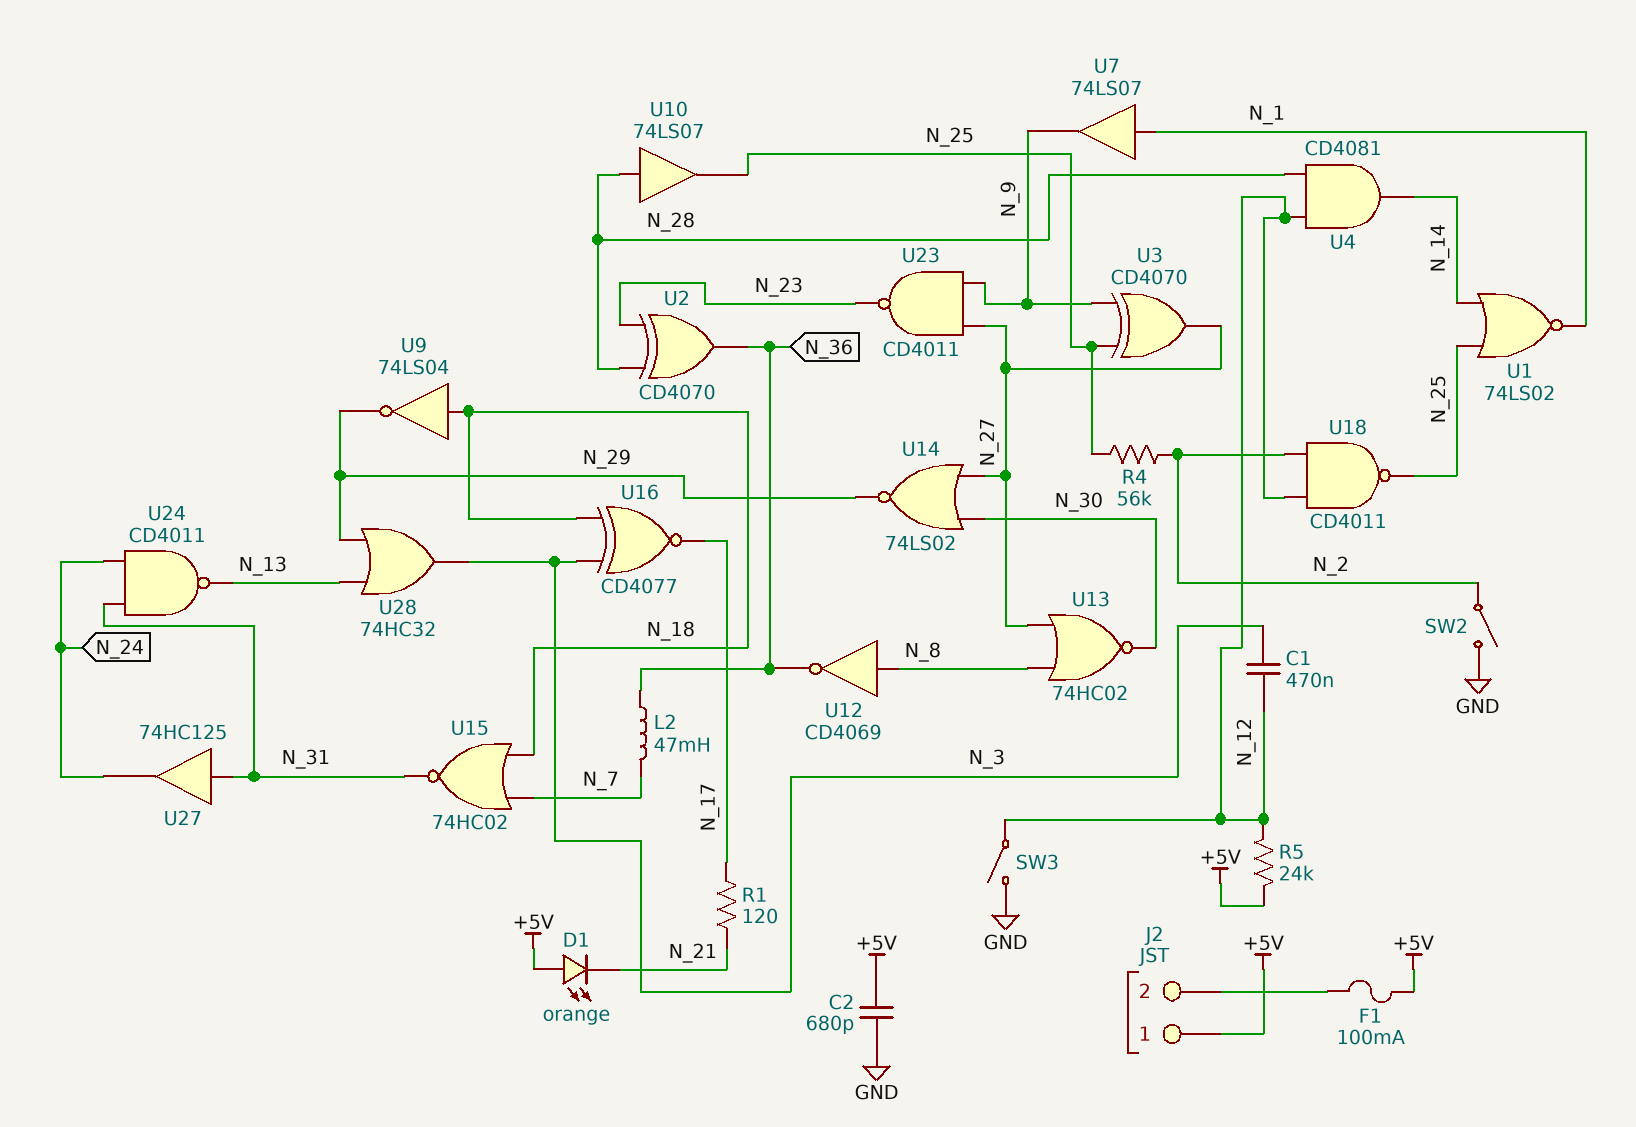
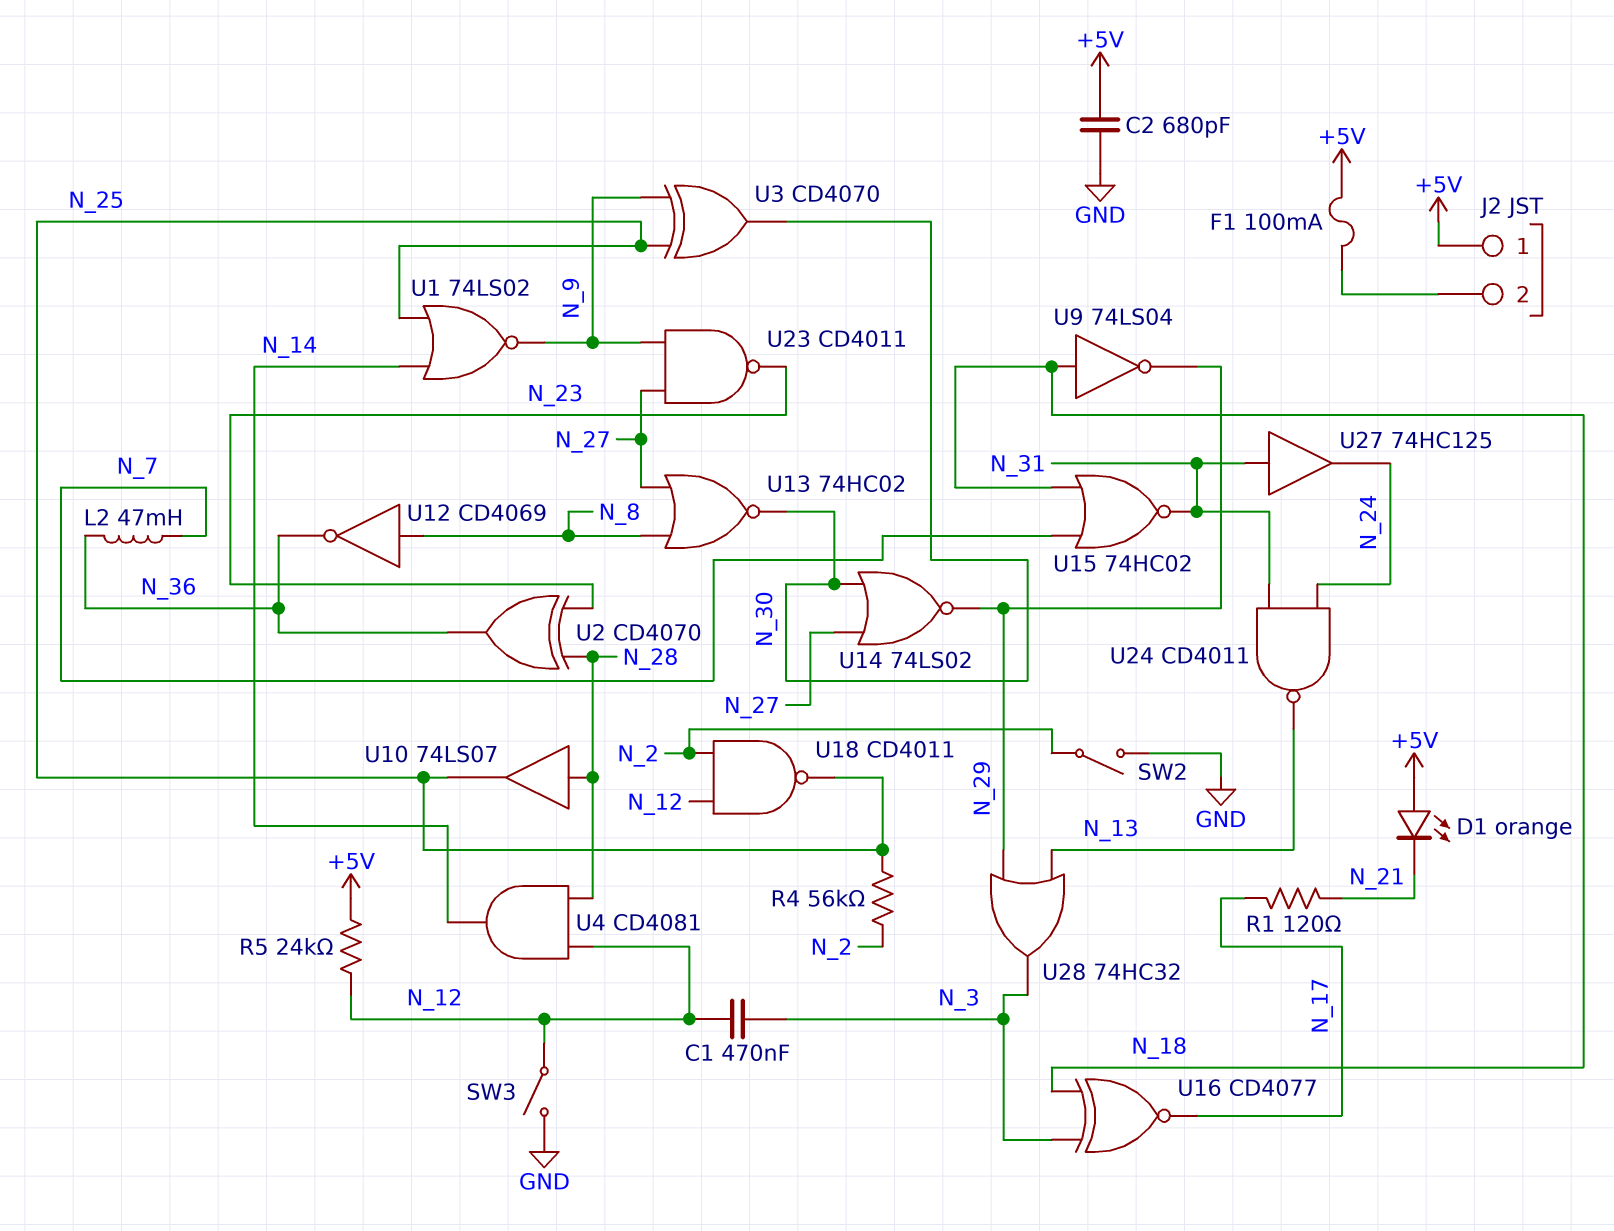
U1: NOR 74LS02 (in N_14, in N_25, out N_1) -> NOR 74LS02 (in N_14, in N_25, out N_9)
U3: XOR CD4070 (in N_9, in N_25, out N_27) -> XOR CD4070 (in N_9, in N_25, out N_30)
U7: buffer 74LS07 (in N_1, out N_9) -> none

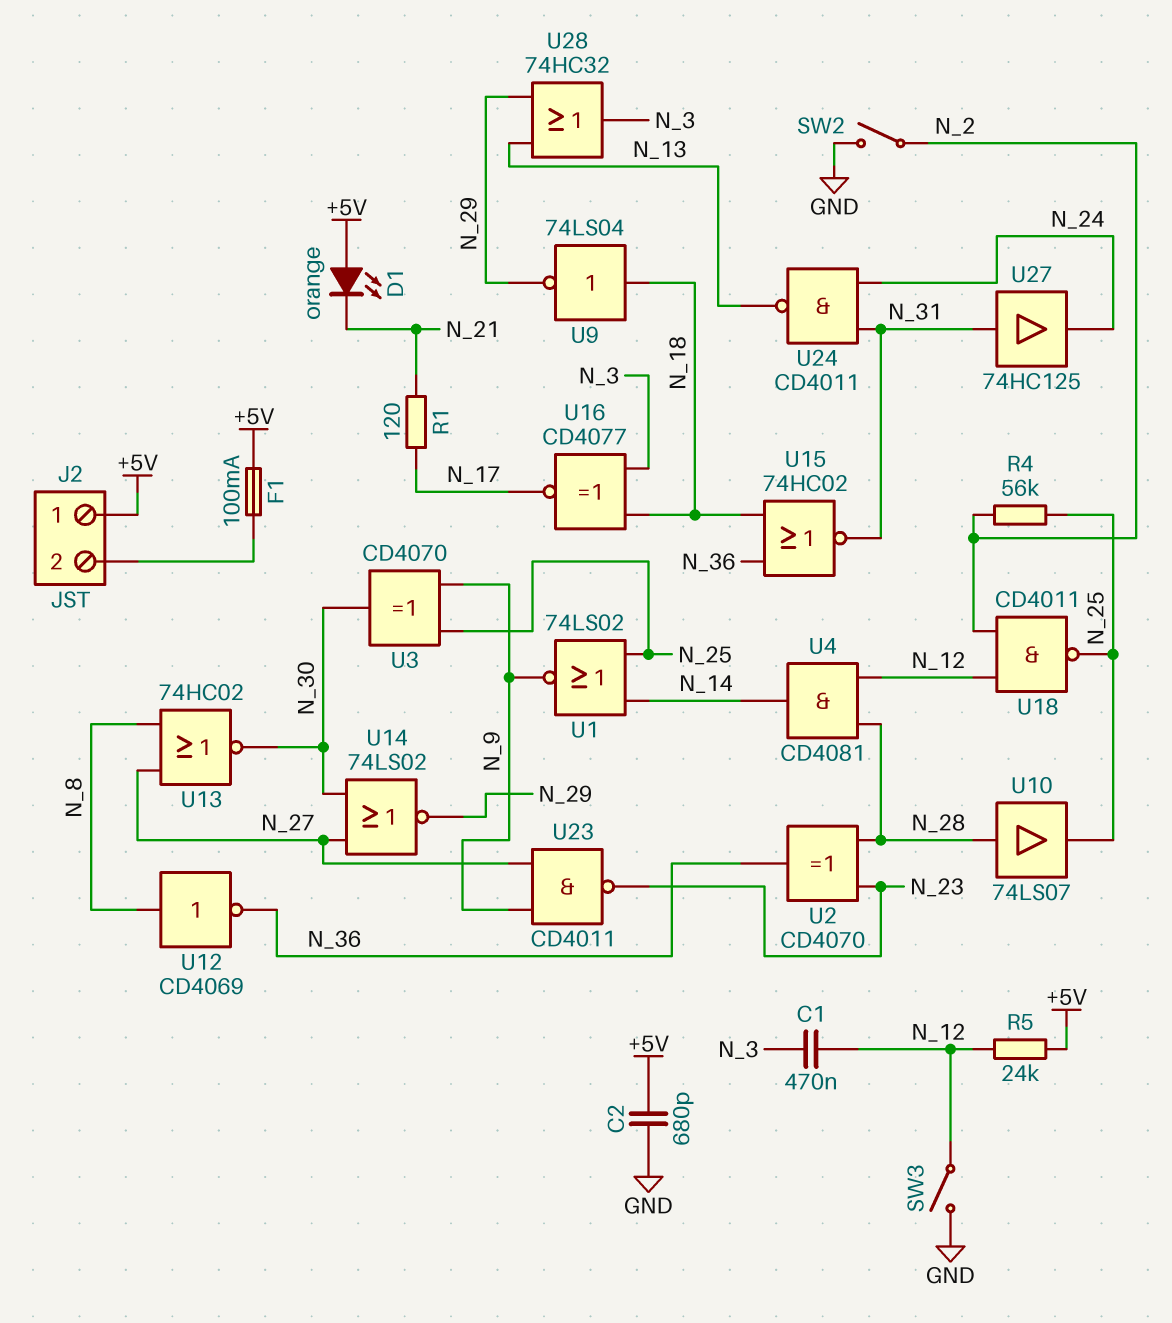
L2: 47mH (N_7, N_36) -> none
U15: NOR 74HC02 (in N_7, in N_18, out N_31) -> NOR 74HC02 (in N_18, in N_36, out N_31)

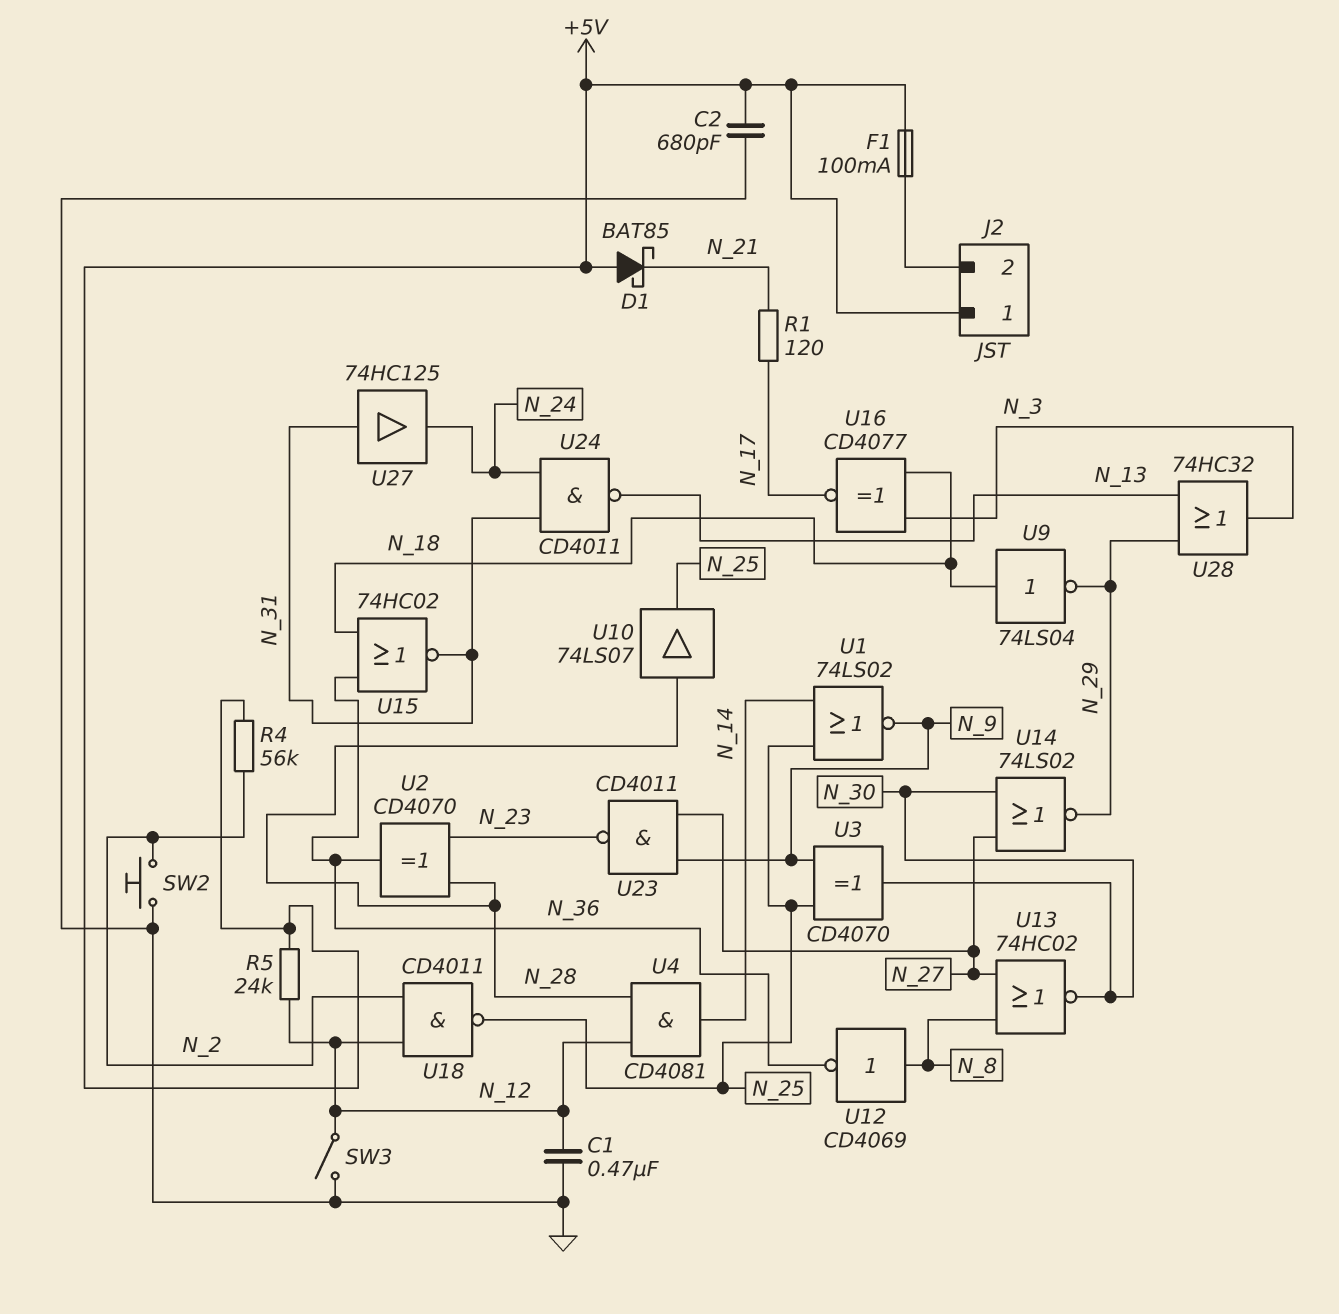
C1: 470nF (N_3, N_12) -> 470nF (GND, N_12)
D1: LED orange (A +5V, K N_21) -> schottky BAT85 (A +5V, K N_21)
R4: 56k (N_2, N_25) -> 56k (+5V, N_2)
SW2: switch (GND, N_2) -> button (GND, N_2)

